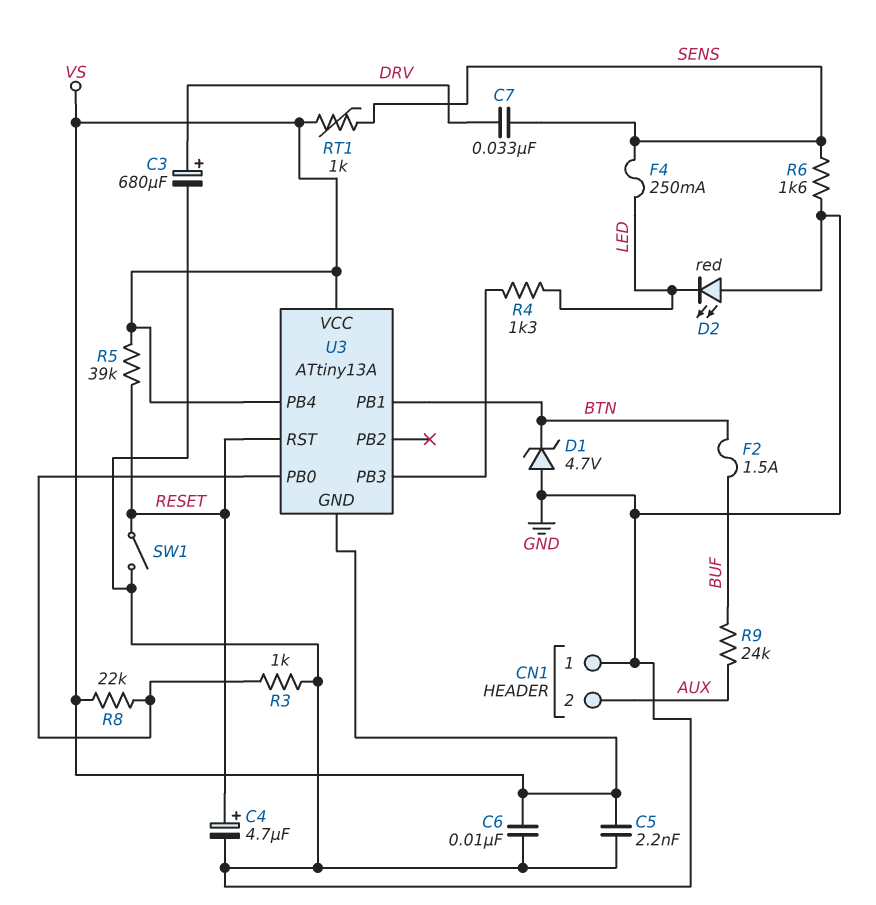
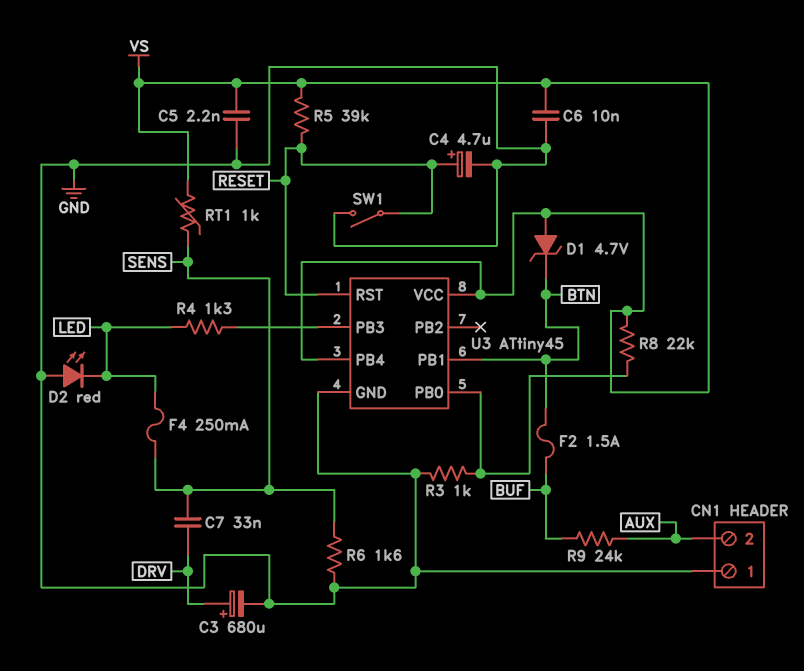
D1: zener 4.7V (A GND, K BTN) -> zener 4.7V (A VS, K BTN)
U3: ATtiny13A -> ATtiny45
U3 pin GND: VS -> GND

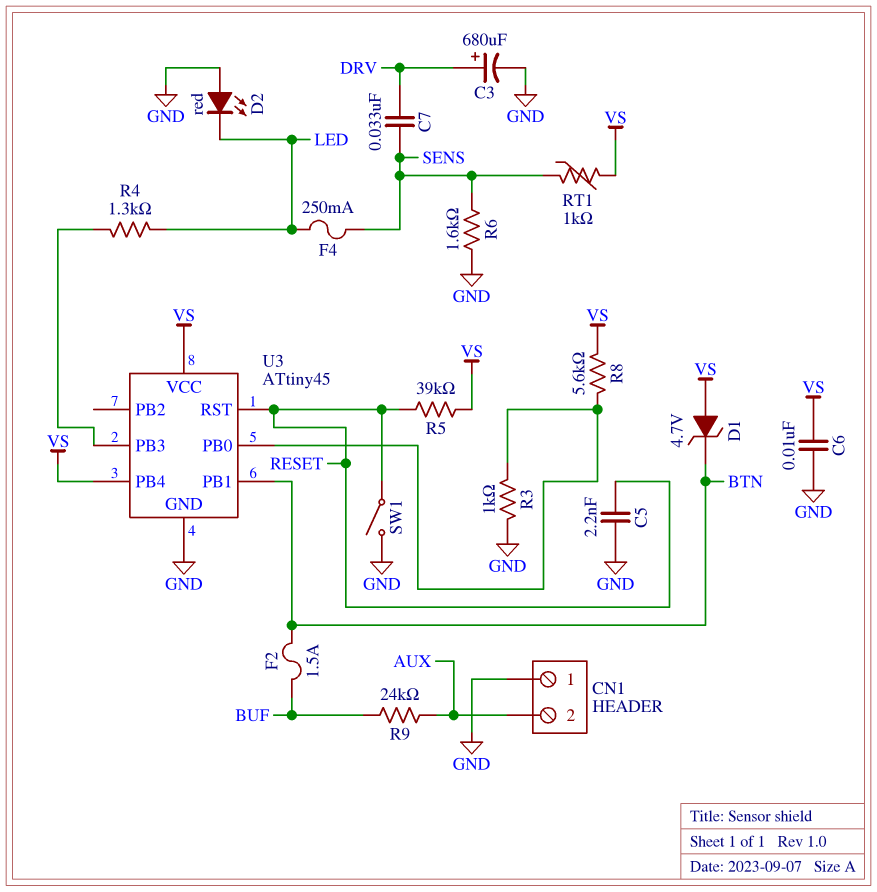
C4: 4.7uF (plus RESET, minus GND) -> none
C5: 2.2nF (GND, VS) -> 2.2nF (GND, RESET)
R8: 22k (U3/PB0, VS) -> 5.6k (U3/PB0, VS)

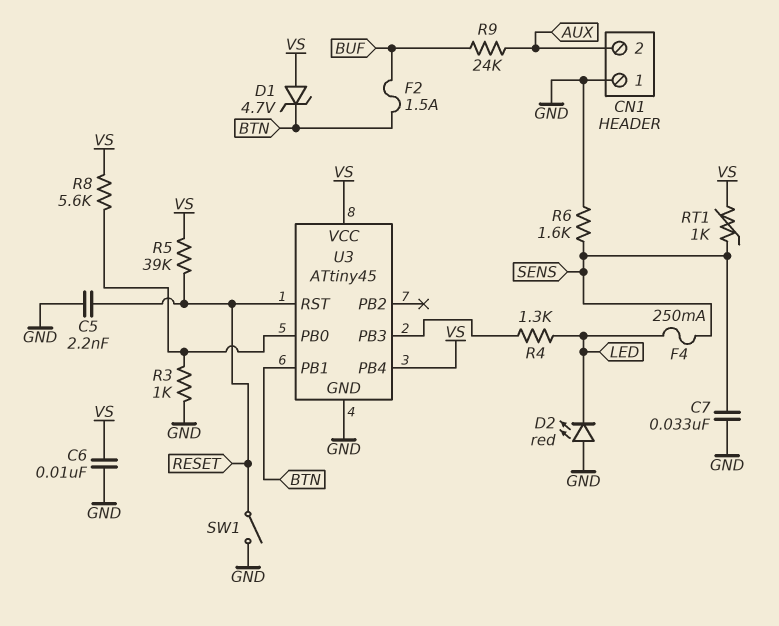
C3: 680uF (plus DRV, minus GND) -> none
C7: 33nF (DRV, SENS) -> 33nF (GND, SENS)

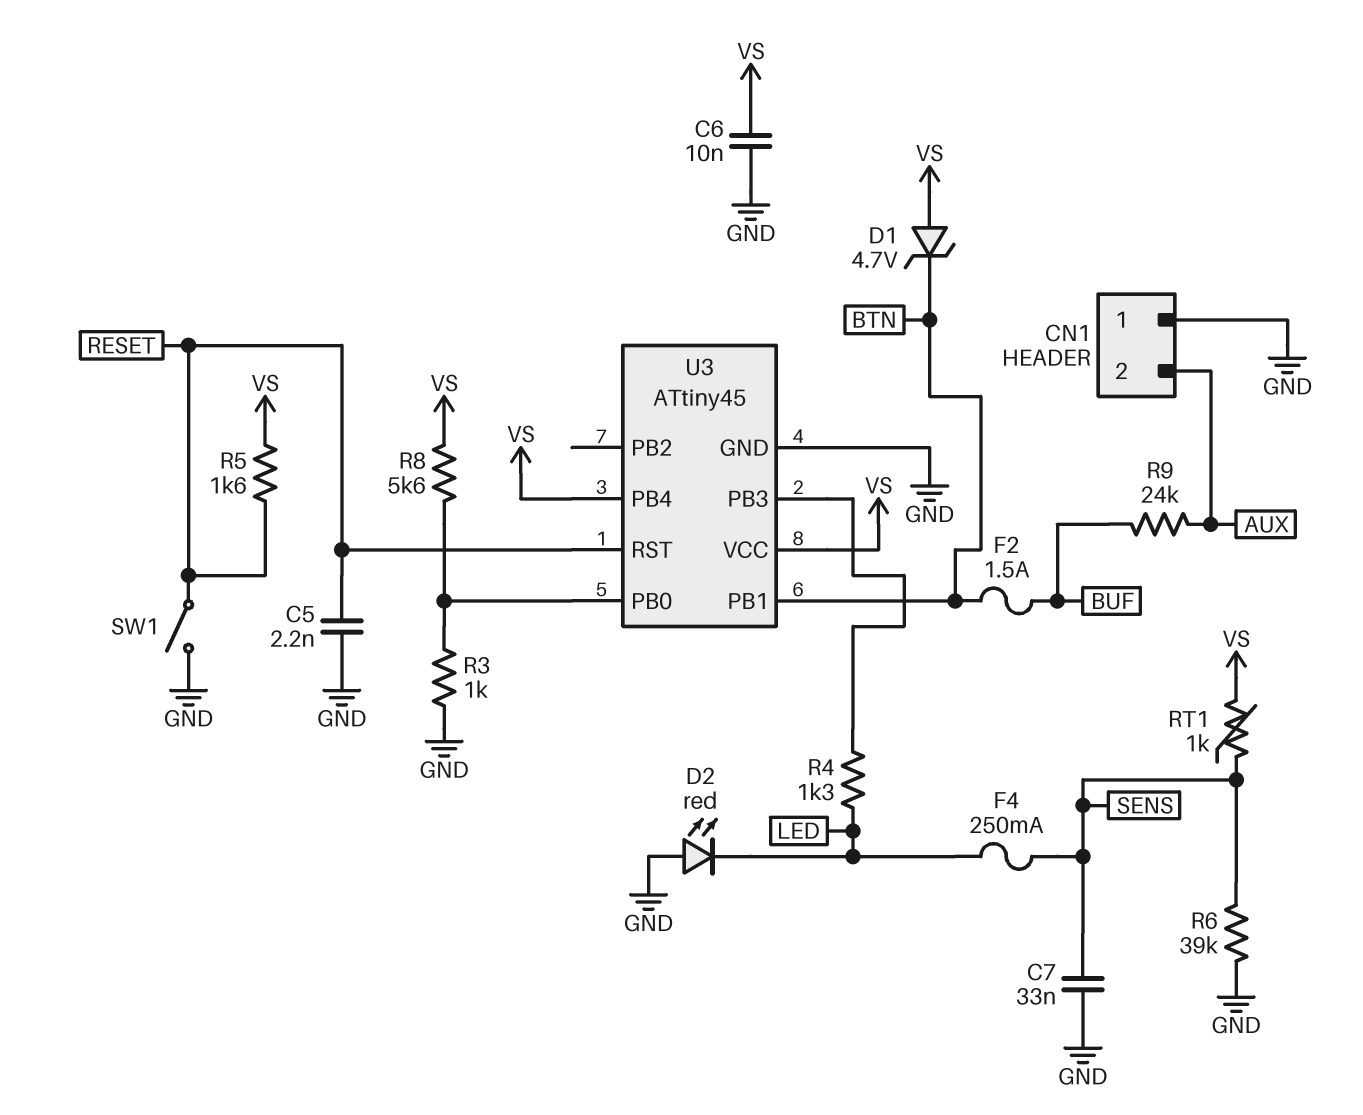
R5: 39k (RESET, VS) -> 1.6k (RESET, VS)
R6: 1.6k (GND, SENS) -> 39k (GND, SENS)

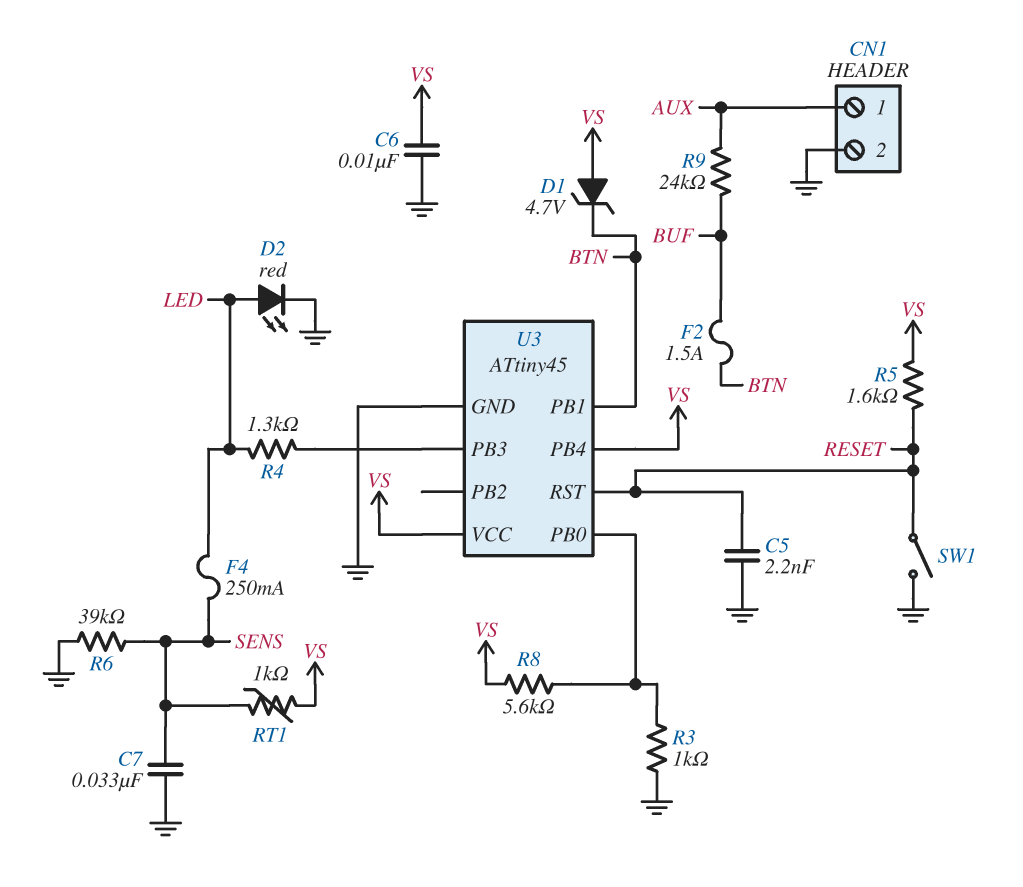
CN1 pin 1: GND -> AUX
CN1 pin 2: AUX -> GND
D2: LED red (A GND, K LED) -> LED red (A LED, K GND)

